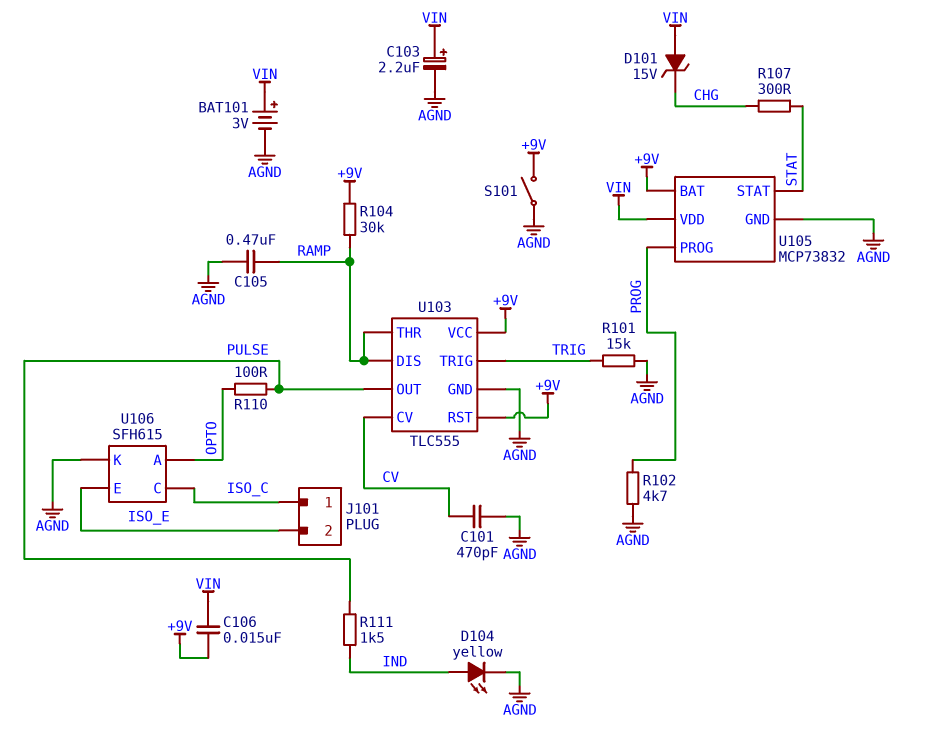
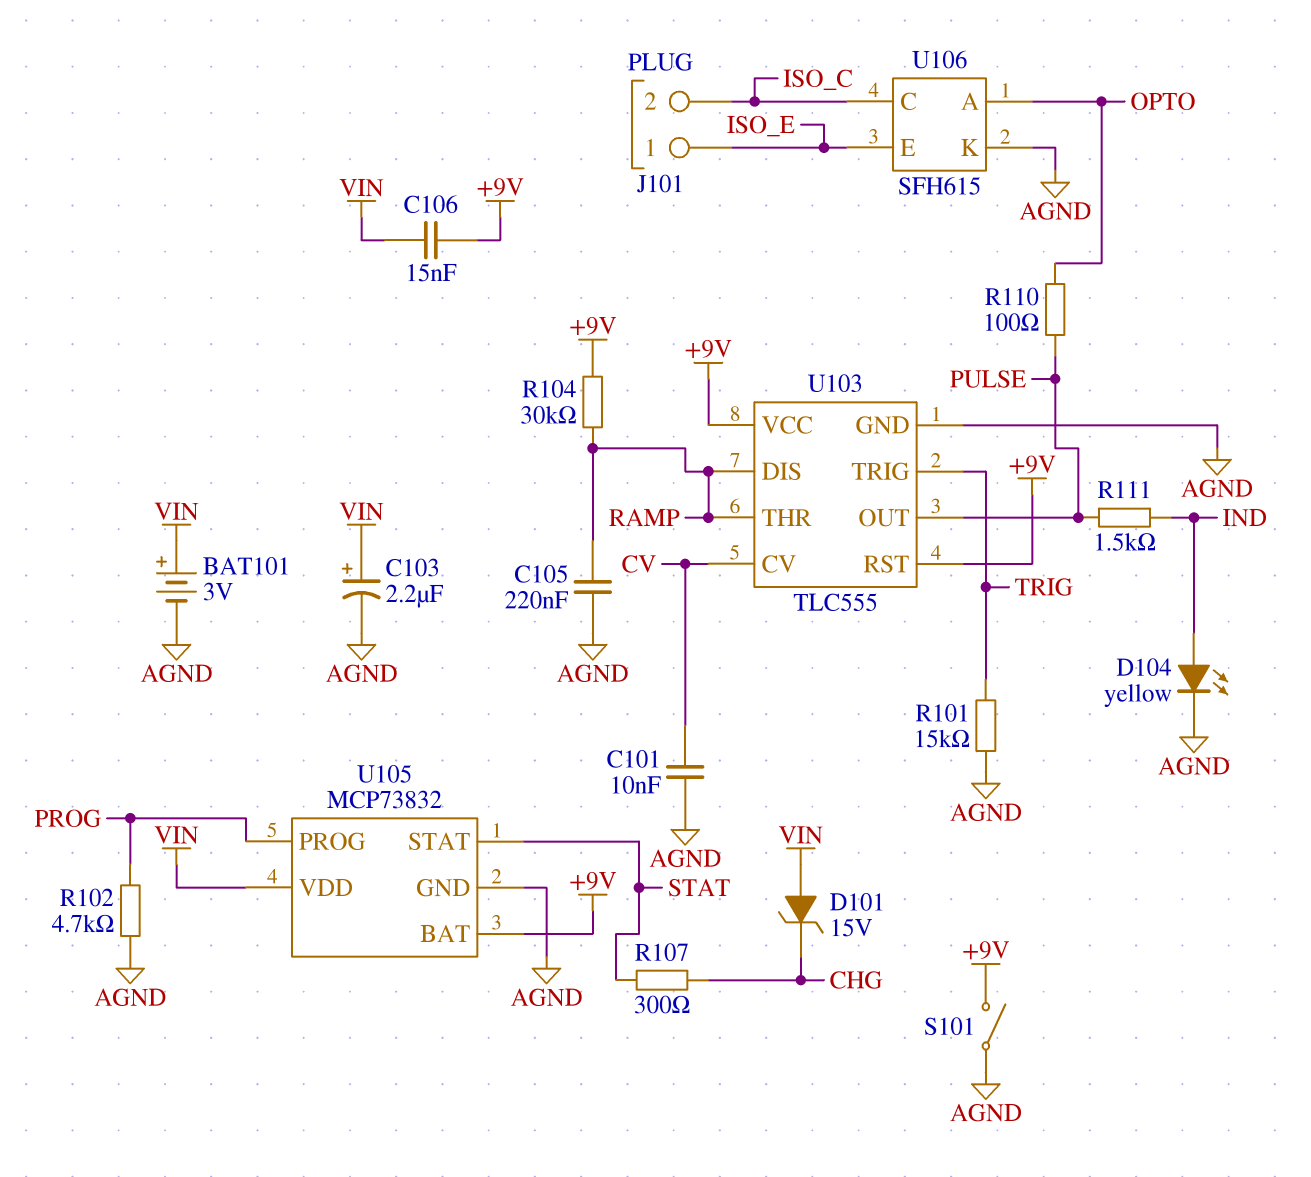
C101: 470pF (AGND, CV) -> 10nF (AGND, CV)
C105: 470nF (AGND, RAMP) -> 220nF (AGND, RAMP)
J101 pin 1: ISO_C -> ISO_E
J101 pin 2: ISO_E -> ISO_C

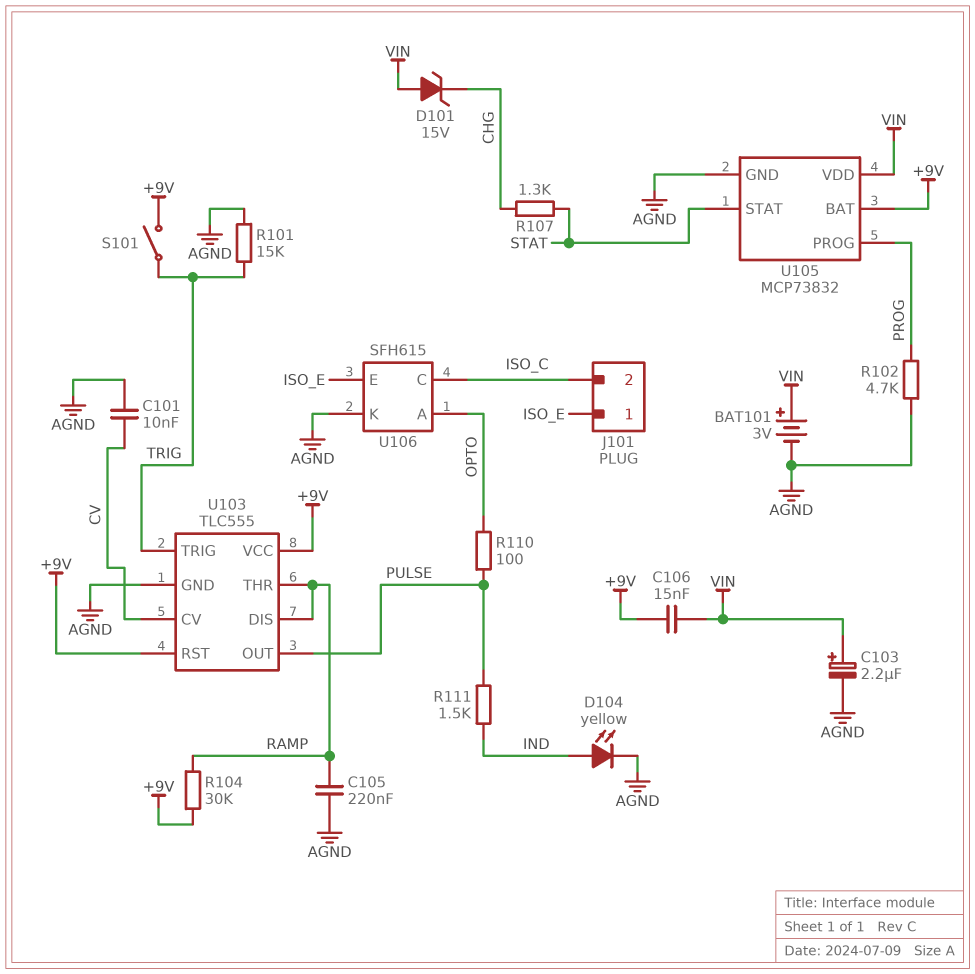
R107: 300 (CHG, STAT) -> 1.3k (CHG, STAT)
S101: switch (+9V, AGND) -> switch (+9V, TRIG)

